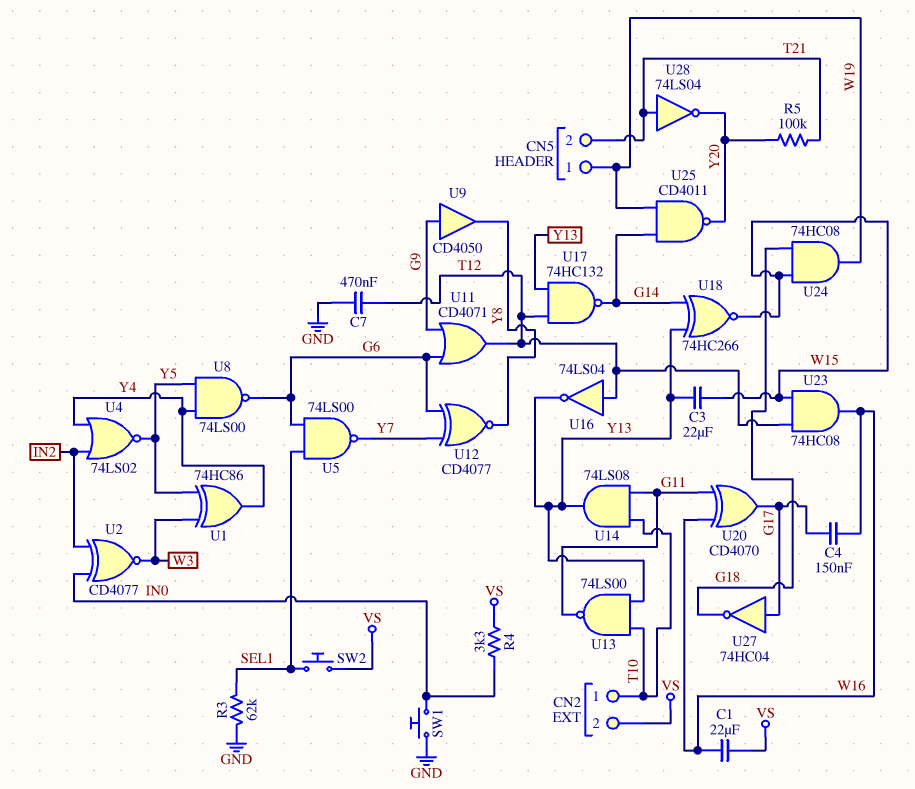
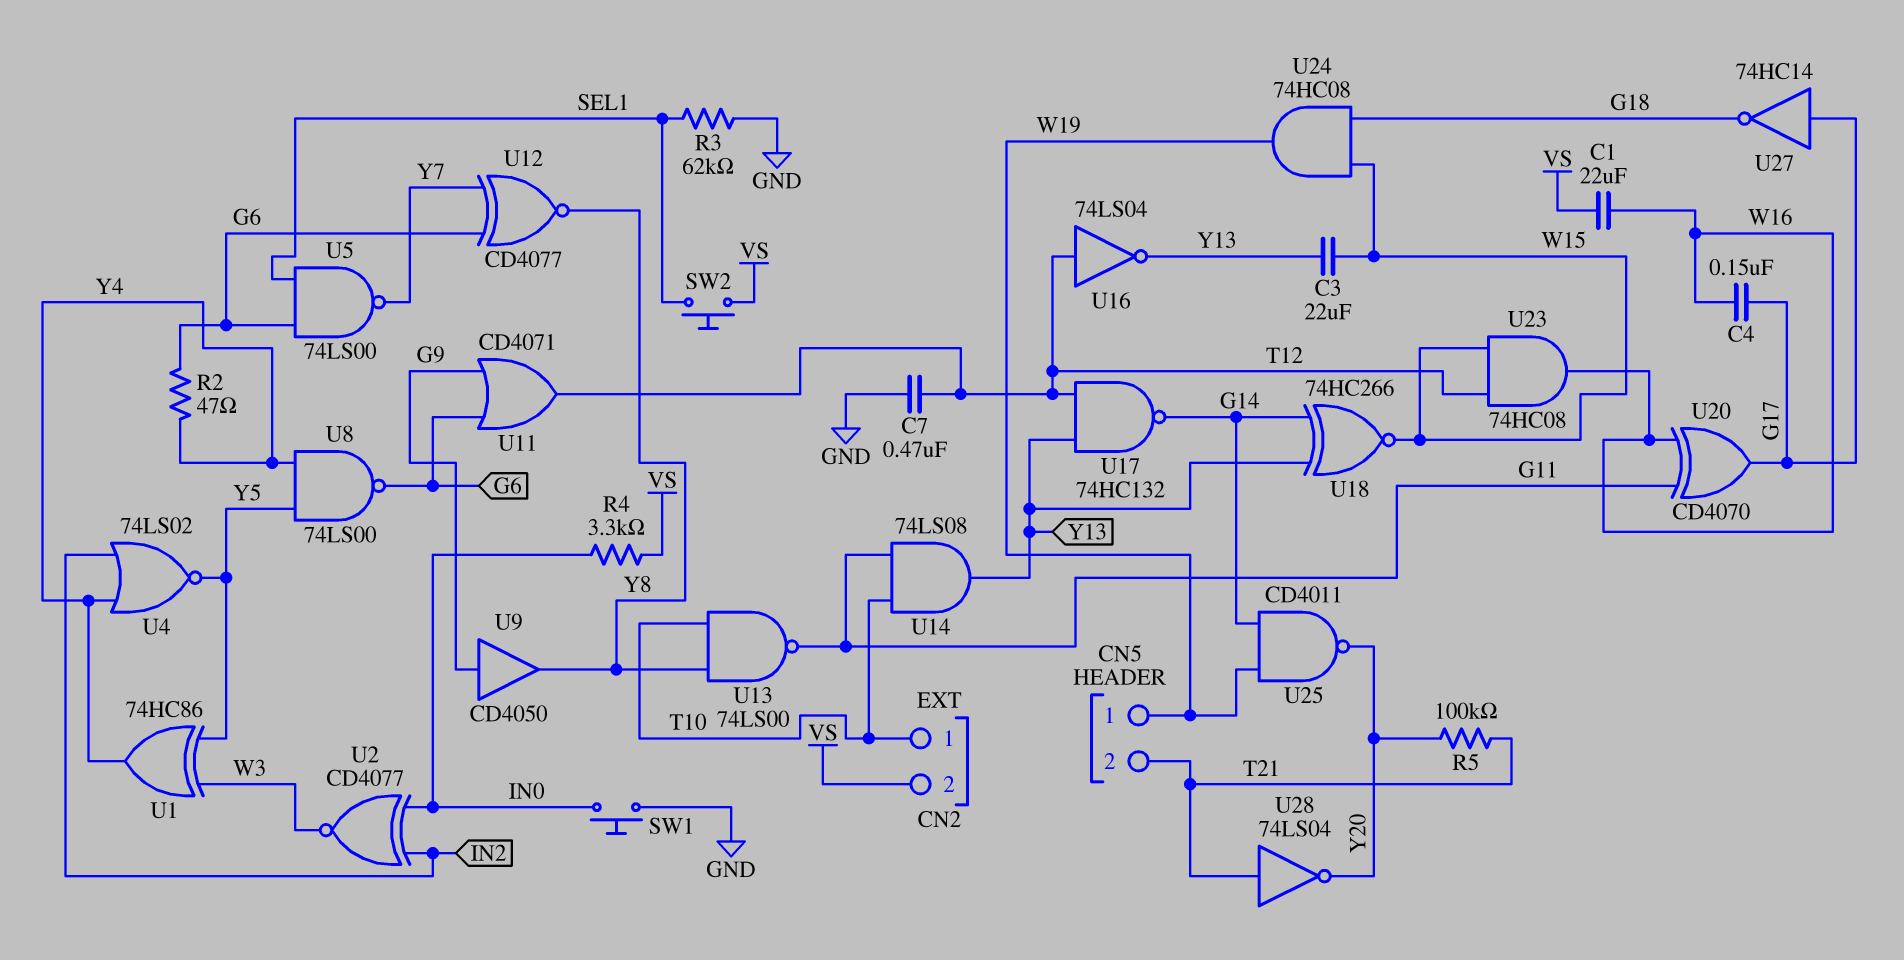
R2: none -> 47 (G6, Y4)
U13: NAND 74LS00 (in T10, in Y13, out G11) -> NAND 74LS00 (in T10, in Y8, out G11)
U27: NOT 74HC04 (in G17, out G18) -> NOT 74HC14 (in G17, out G18)

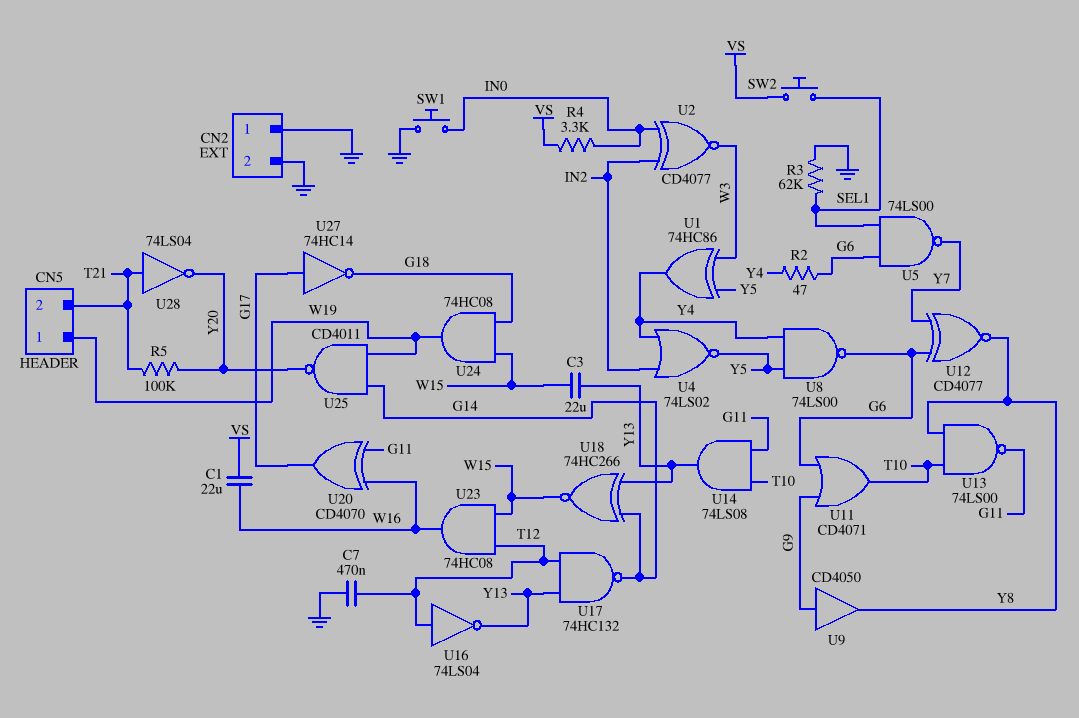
C4: 150nF (G17, W16) -> none
CN2 pin 1: T10 -> GND
CN2 pin 2: VS -> GND
U11: OR CD4071 (in G6, in G9, out T12) -> OR CD4071 (in G6, in G9, out T10)

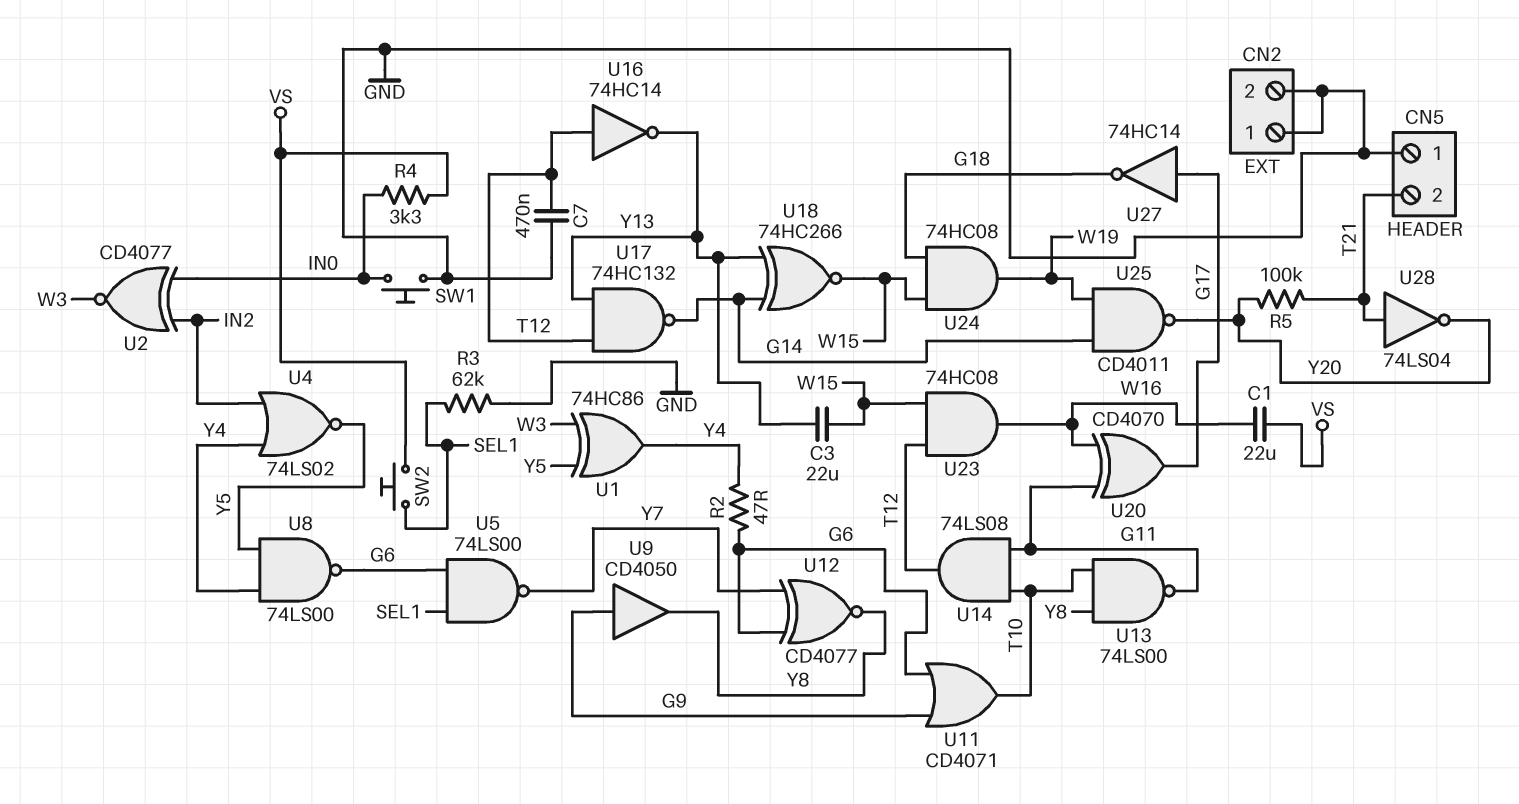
CN5 pin 1: W19 -> GND
U14: AND 74LS08 (in G11, in T10, out Y13) -> AND 74LS08 (in G11, in T10, out T12)
U16: NOT 74LS04 (in T12, out Y13) -> NOT 74HC14 (in T12, out Y13)

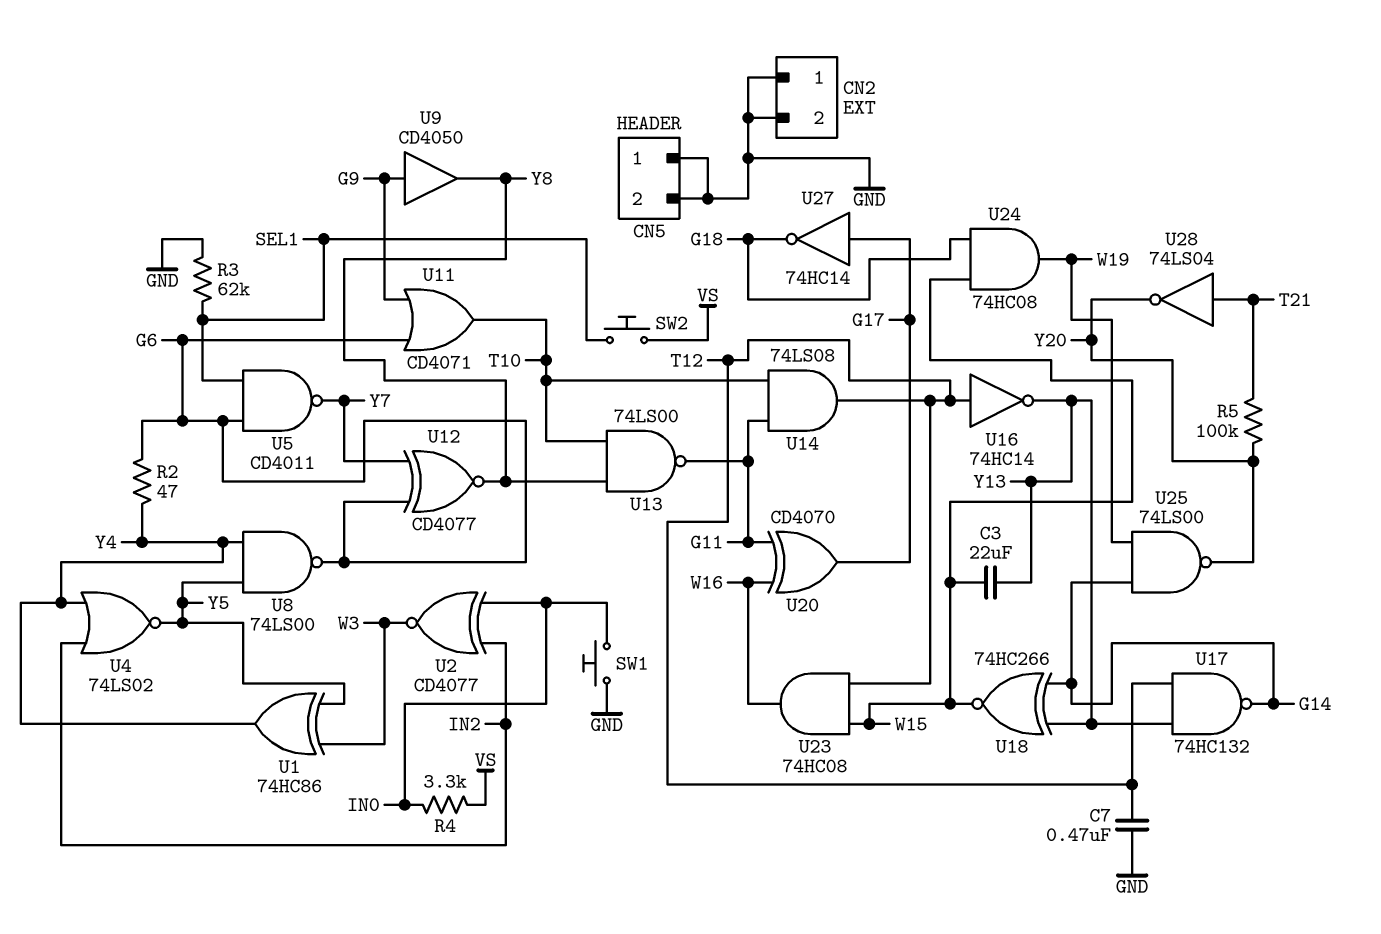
C1: 22uF (VS, W16) -> none
CN5 pin 2: T21 -> GND
U5: NAND 74LS00 (in G6, in SEL1, out Y7) -> NAND CD4011 (in G6, in SEL1, out Y7)
U25: NAND CD4011 (in G14, in W19, out Y20) -> NAND 74LS00 (in G14, in W19, out Y20)

